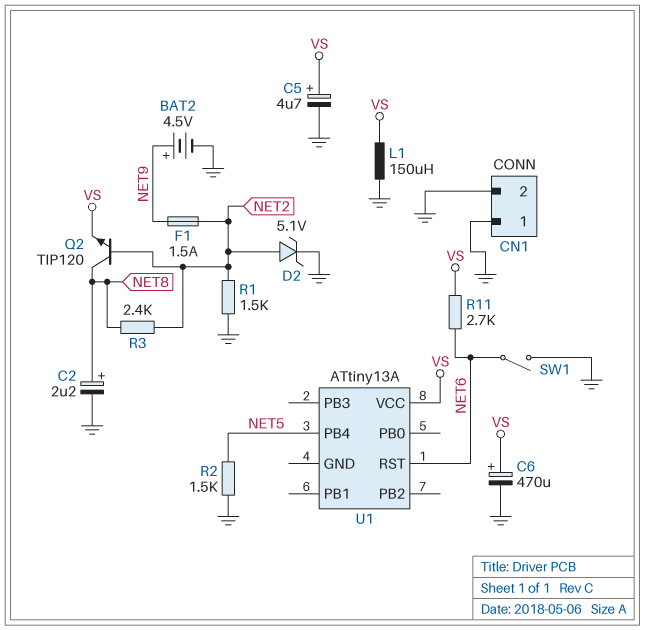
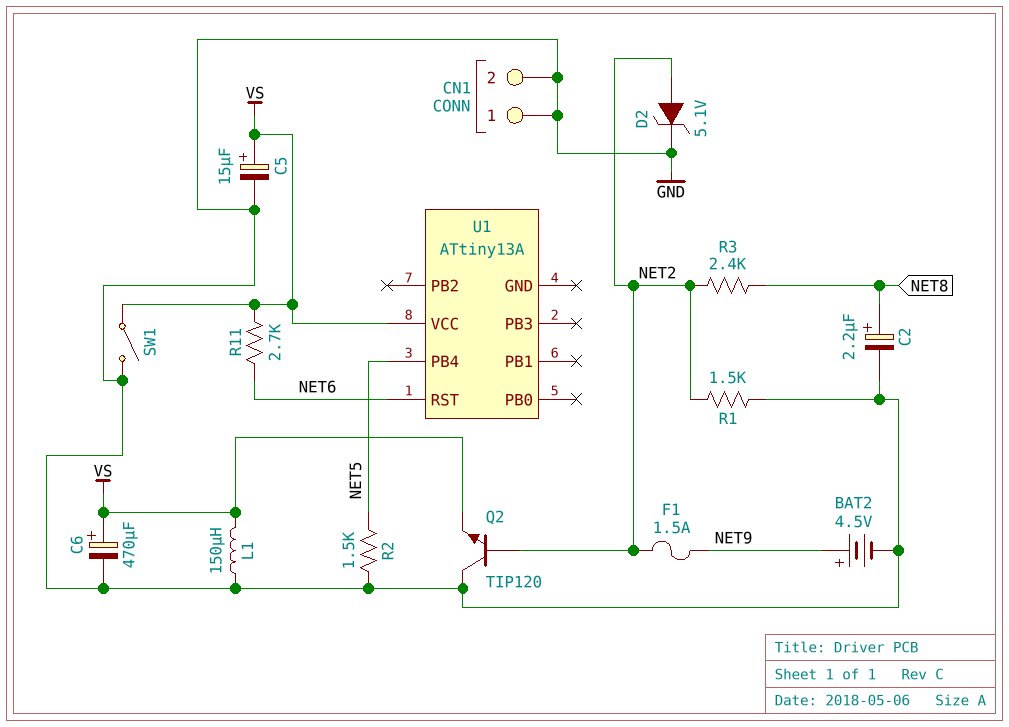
C5: 4.7uF (plus VS, minus GND) -> 15uF (plus VS, minus GND)
Q2: NPN TIP120 (B NET2, C NET8, E VS) -> NPN TIP120 (B NET2, C GND, E VS)
SW1: switch (GND, NET6) -> switch (GND, VS)

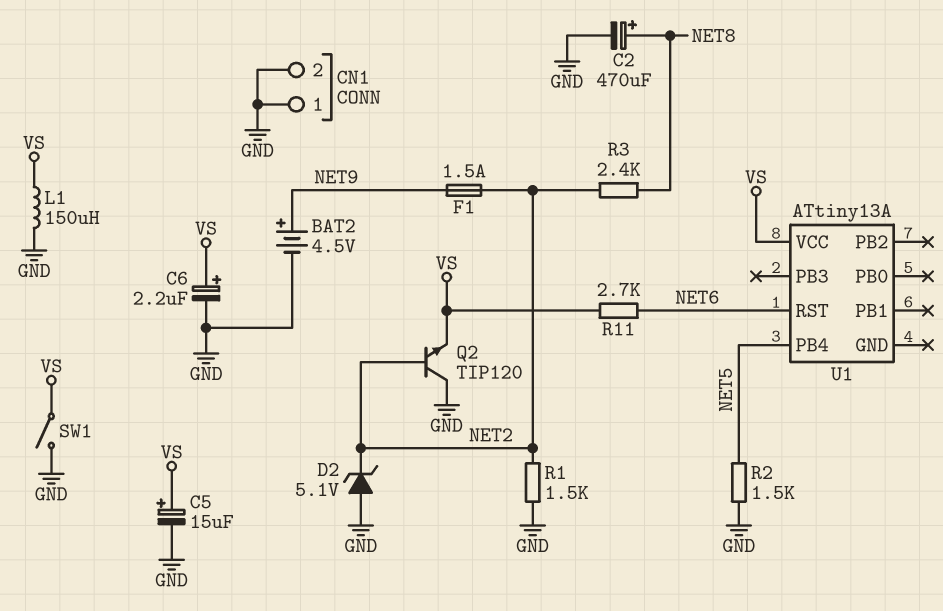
C2: 2.2uF (plus NET8, minus GND) -> 470uF (plus NET8, minus GND)
C6: 470uF (plus VS, minus GND) -> 2.2uF (plus VS, minus GND)
D2: zener 5.1V (A NET2, K GND) -> zener 5.1V (A GND, K NET2)

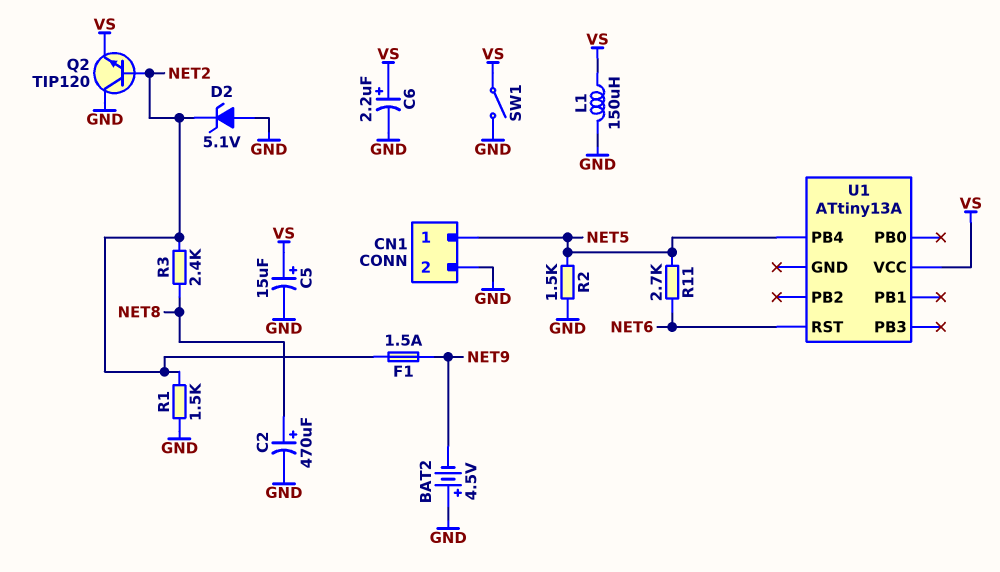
BAT2: 4.5V (plus NET9, minus GND) -> 4.5V (plus GND, minus NET9)
CN1 pin 1: GND -> NET5
R11: 2.7k (NET6, VS) -> 2.7k (NET5, NET6)

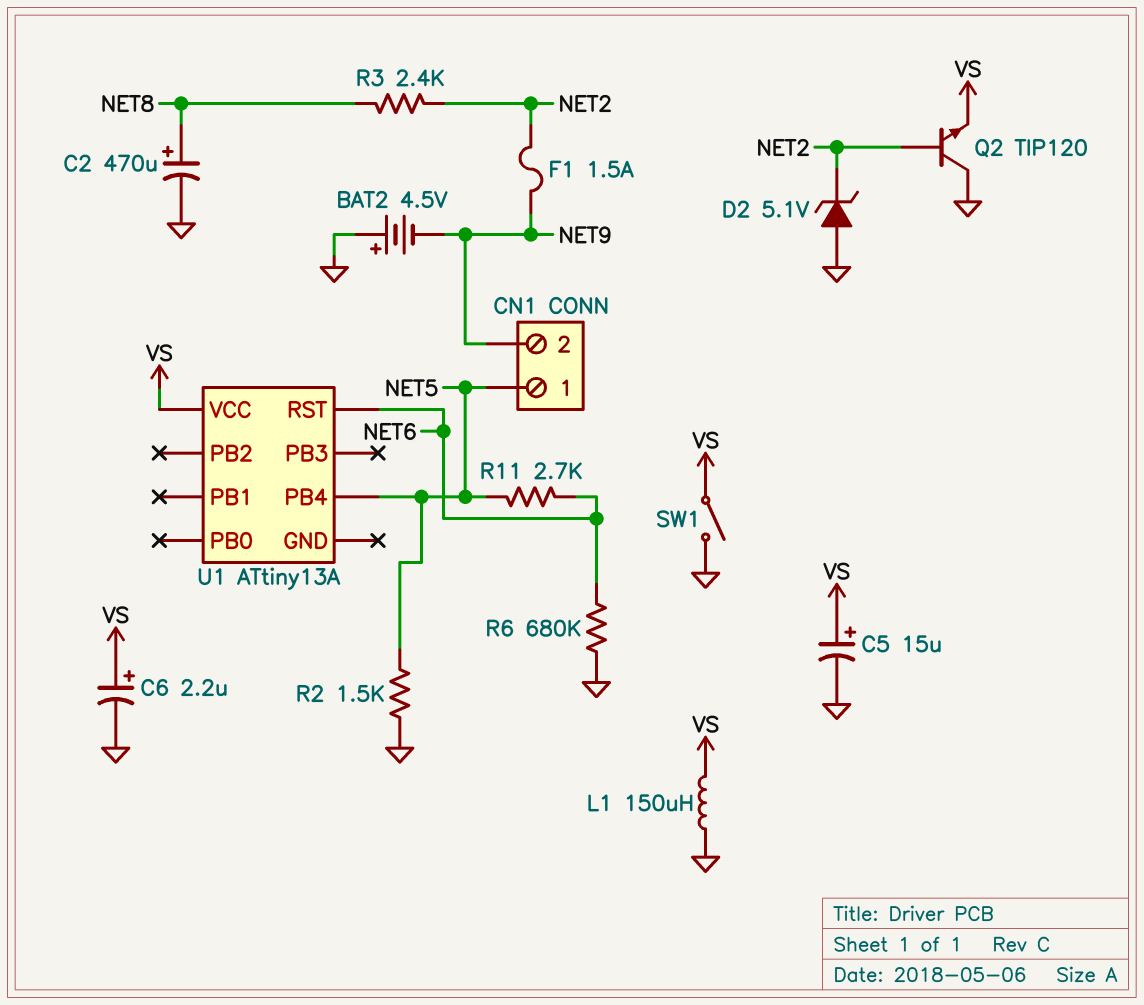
CN1 pin 2: GND -> NET9
R1: 1.5k (GND, NET2) -> none
R6: none -> 680k (GND, NET6)

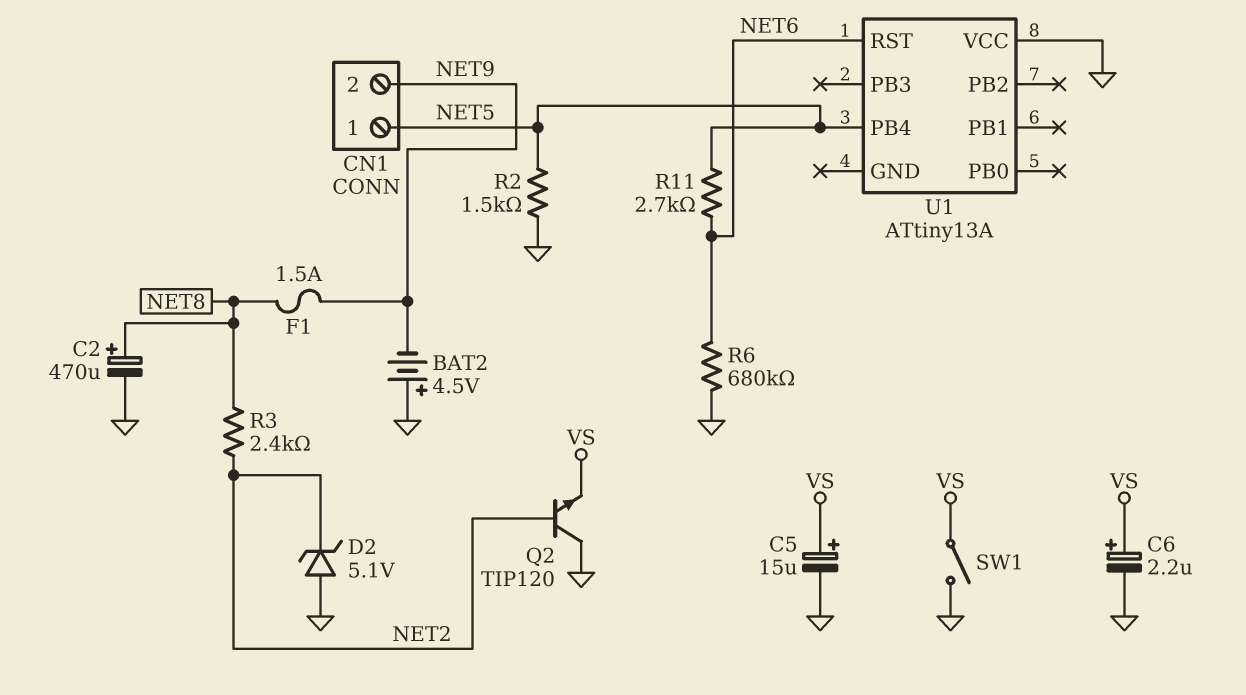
F1: 1.5A (NET2, NET9) -> 1.5A (NET8, NET9)
L1: 150uH (GND, VS) -> none
U1 pin VCC: VS -> GND

